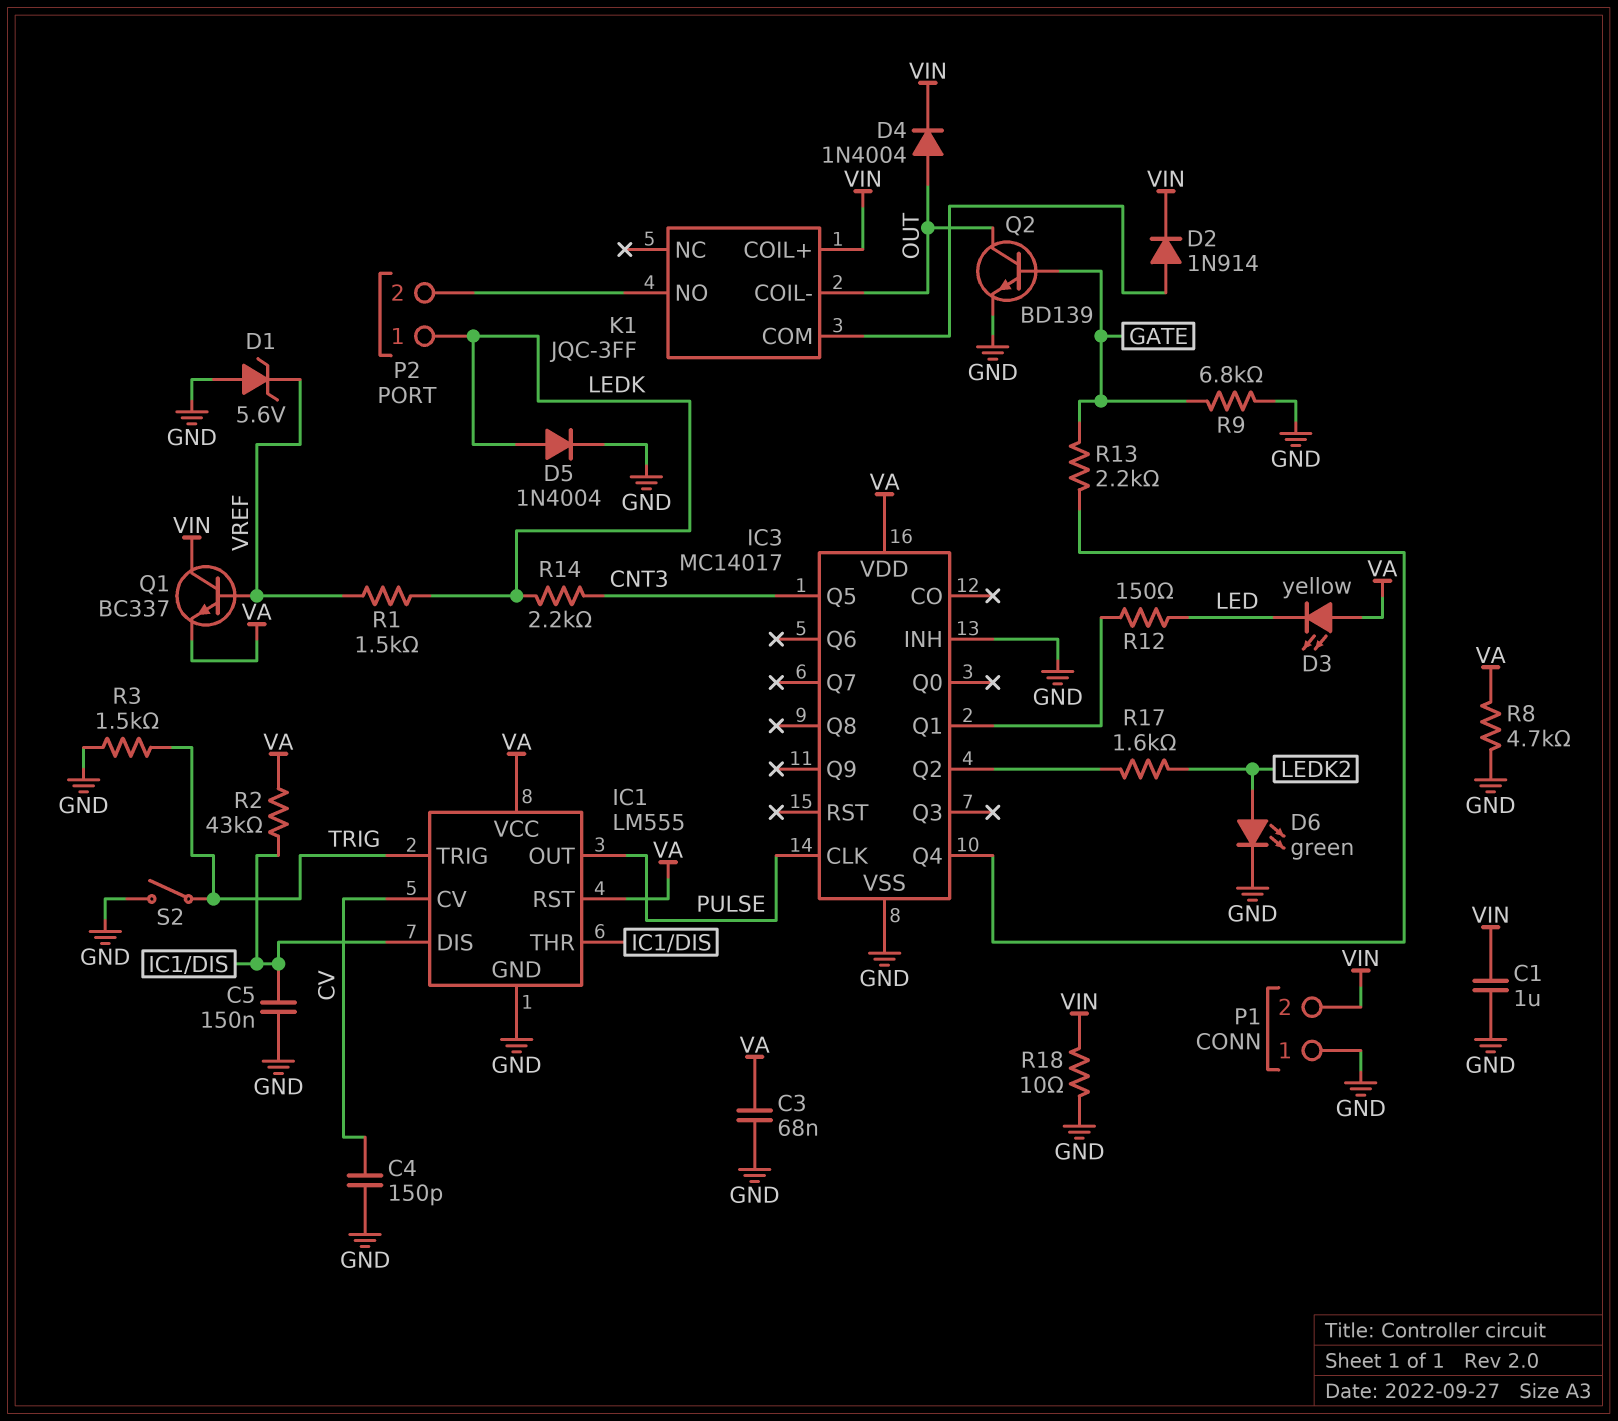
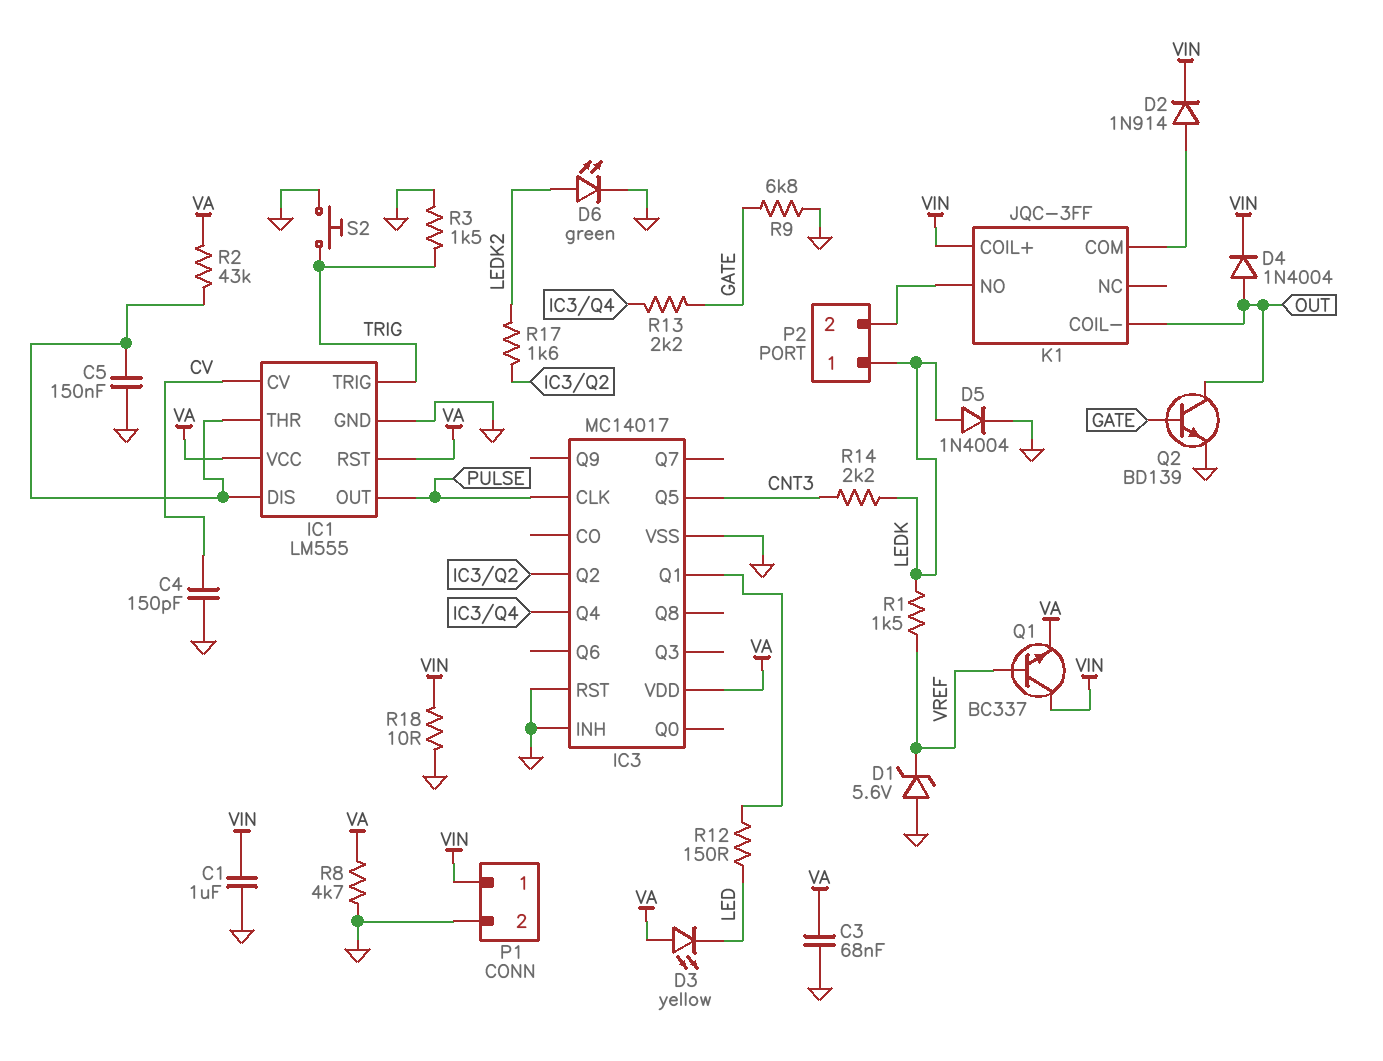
IC3 pin RST: none -> GND
P1 pin 1: GND -> VIN
P1 pin 2: VIN -> GND
S2: switch (GND, TRIG) -> button (GND, TRIG)

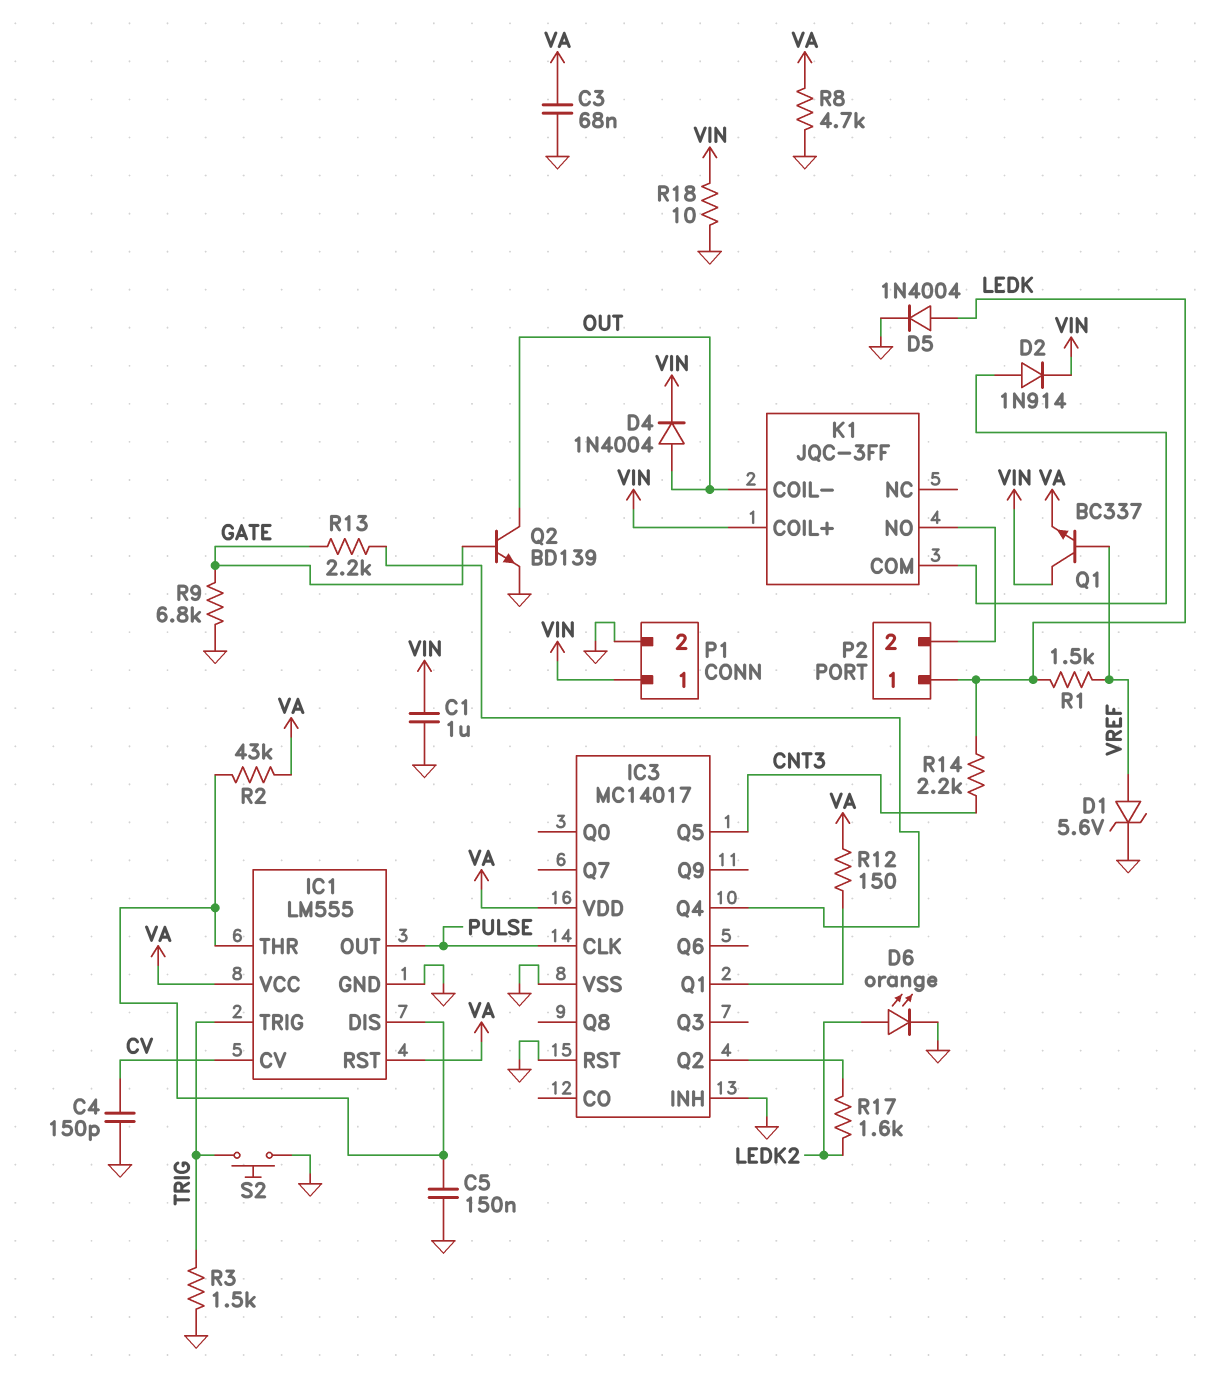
D1: zener 5.6V (A GND, K VREF) -> zener 5.6V (A VREF, K GND)
D3: LED yellow (A VA, K LED) -> none
D6: LED green (A LEDK2, K GND) -> LED orange (A LEDK2, K GND)
R12: 150 (IC3/Q1, LED) -> 150 (IC3/Q1, VA)

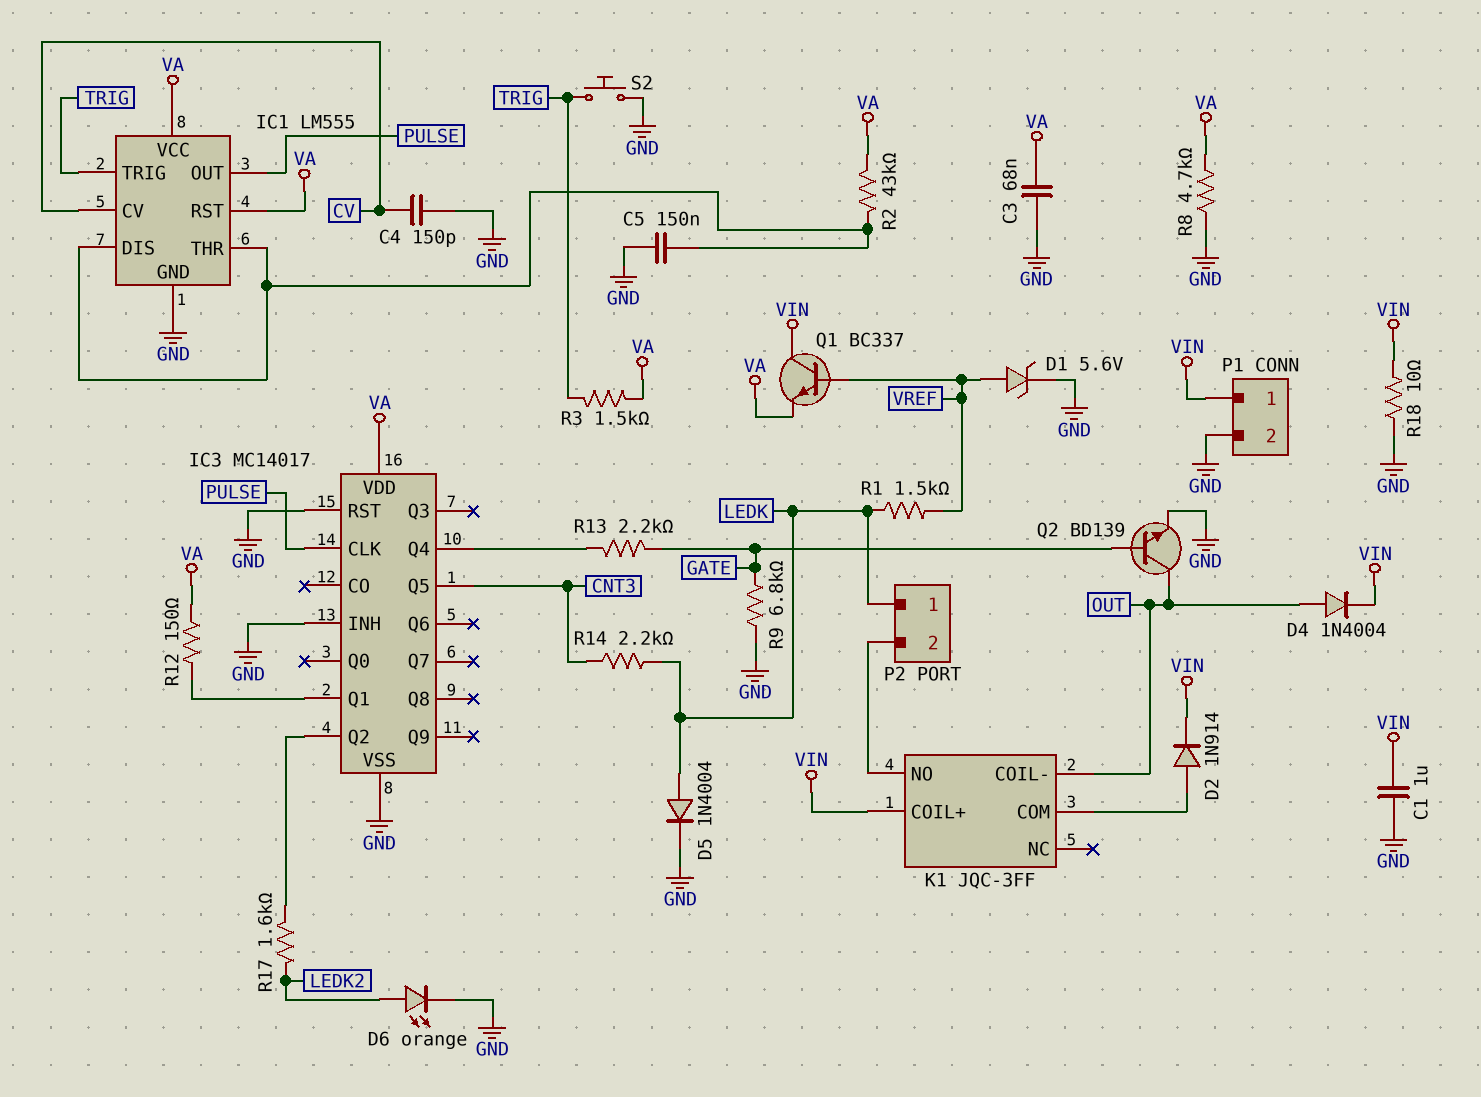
R3: 1.5k (GND, TRIG) -> 1.5k (TRIG, VA)

